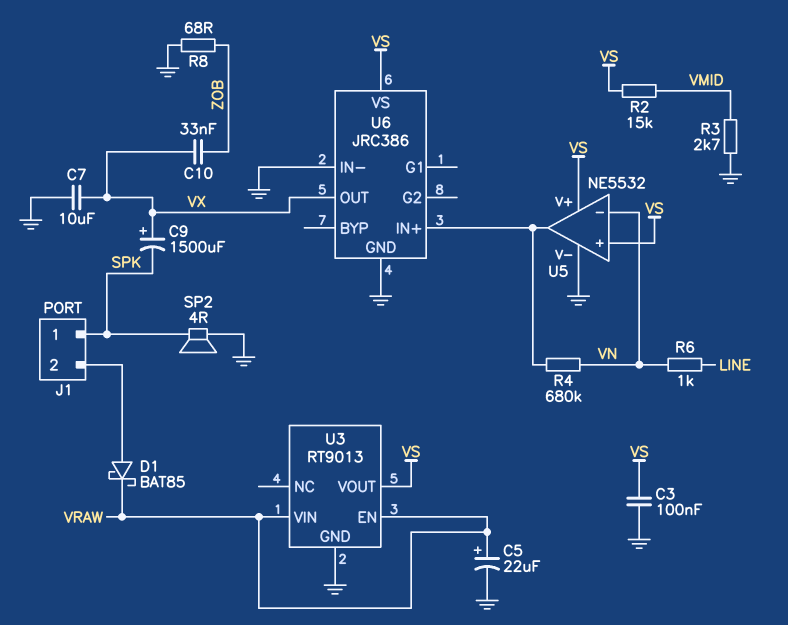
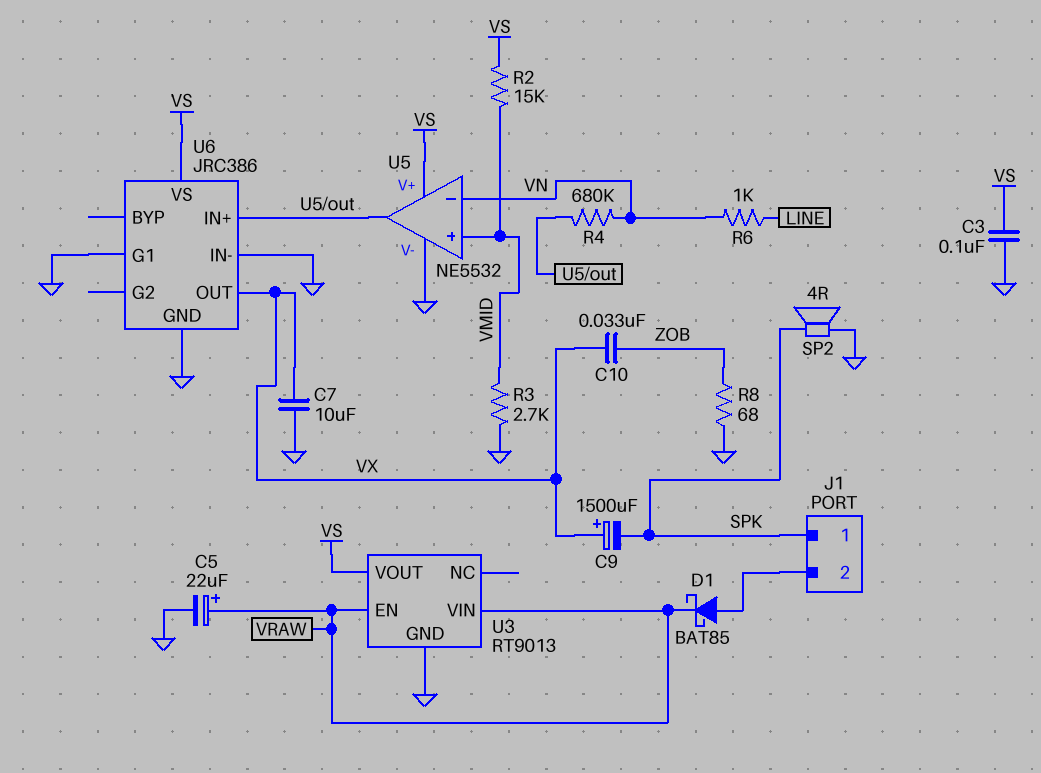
U5 pin in+: VS -> VMID
U6 pin G1: none -> GND

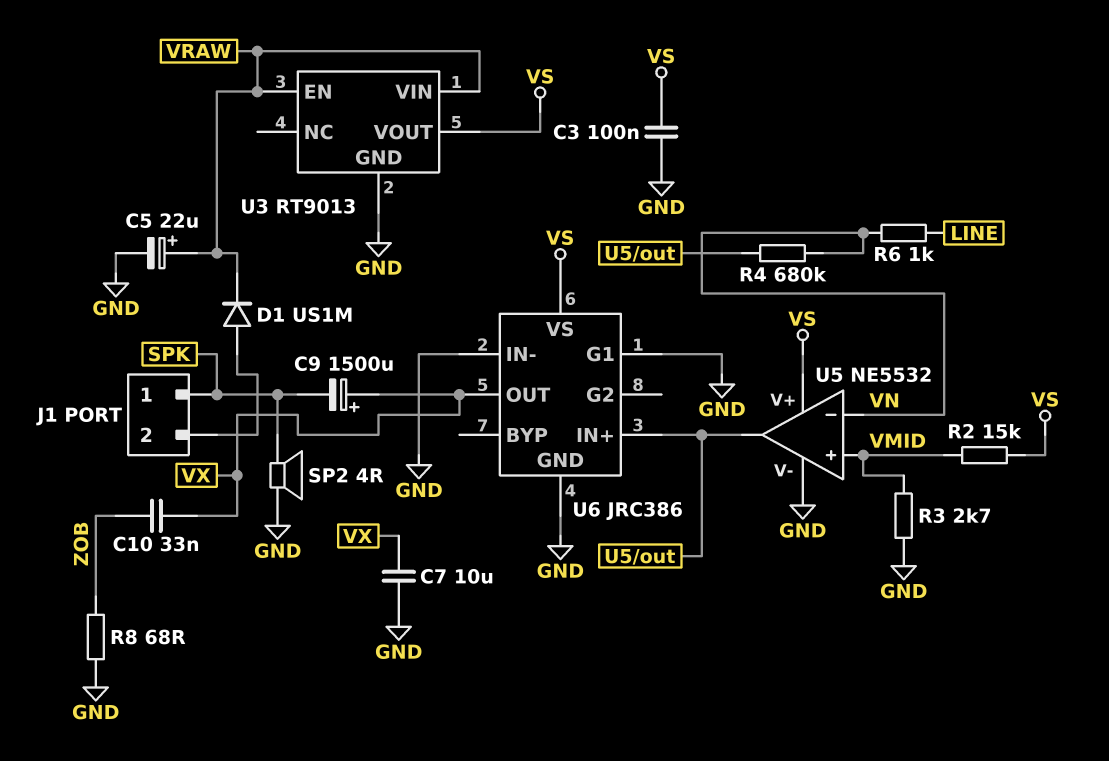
D1: schottky BAT85 (A J1/2, K VRAW) -> diode US1M (A J1/2, K VRAW)

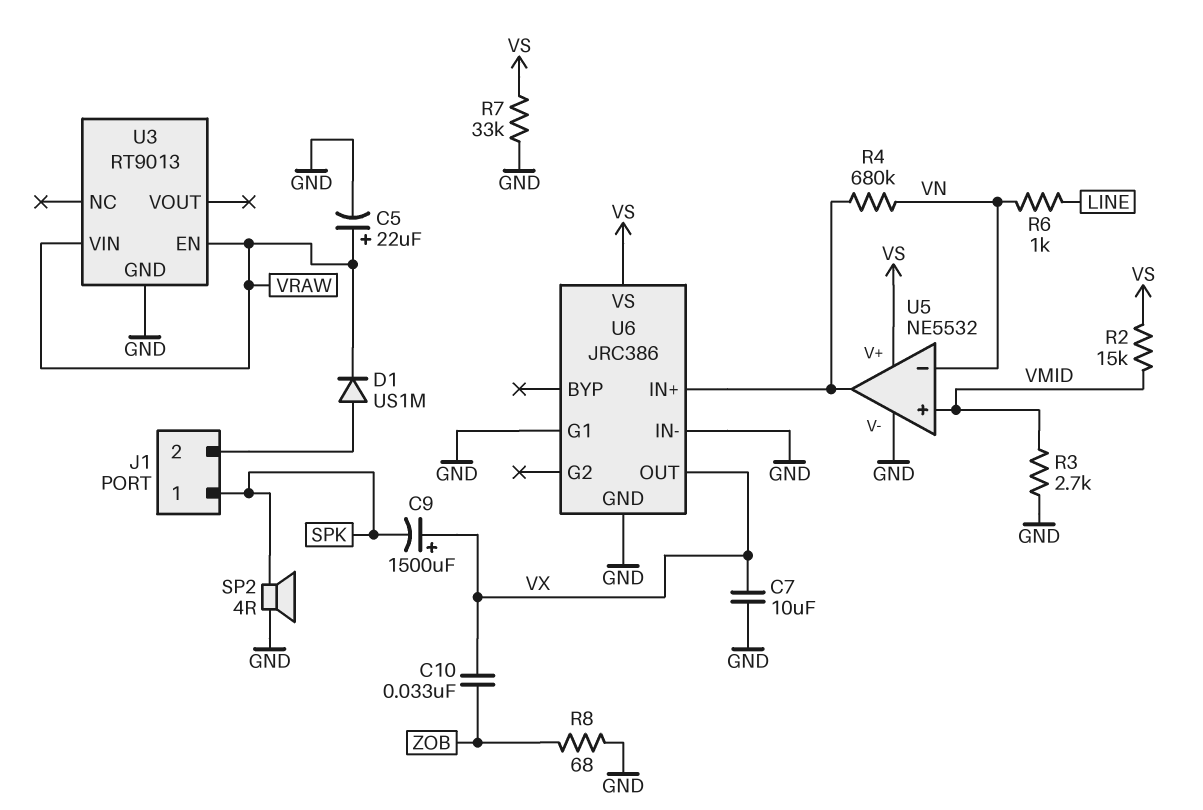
C3: 100nF (GND, VS) -> none
R7: none -> 33k (GND, VS)
U3 pin VOUT: VS -> none

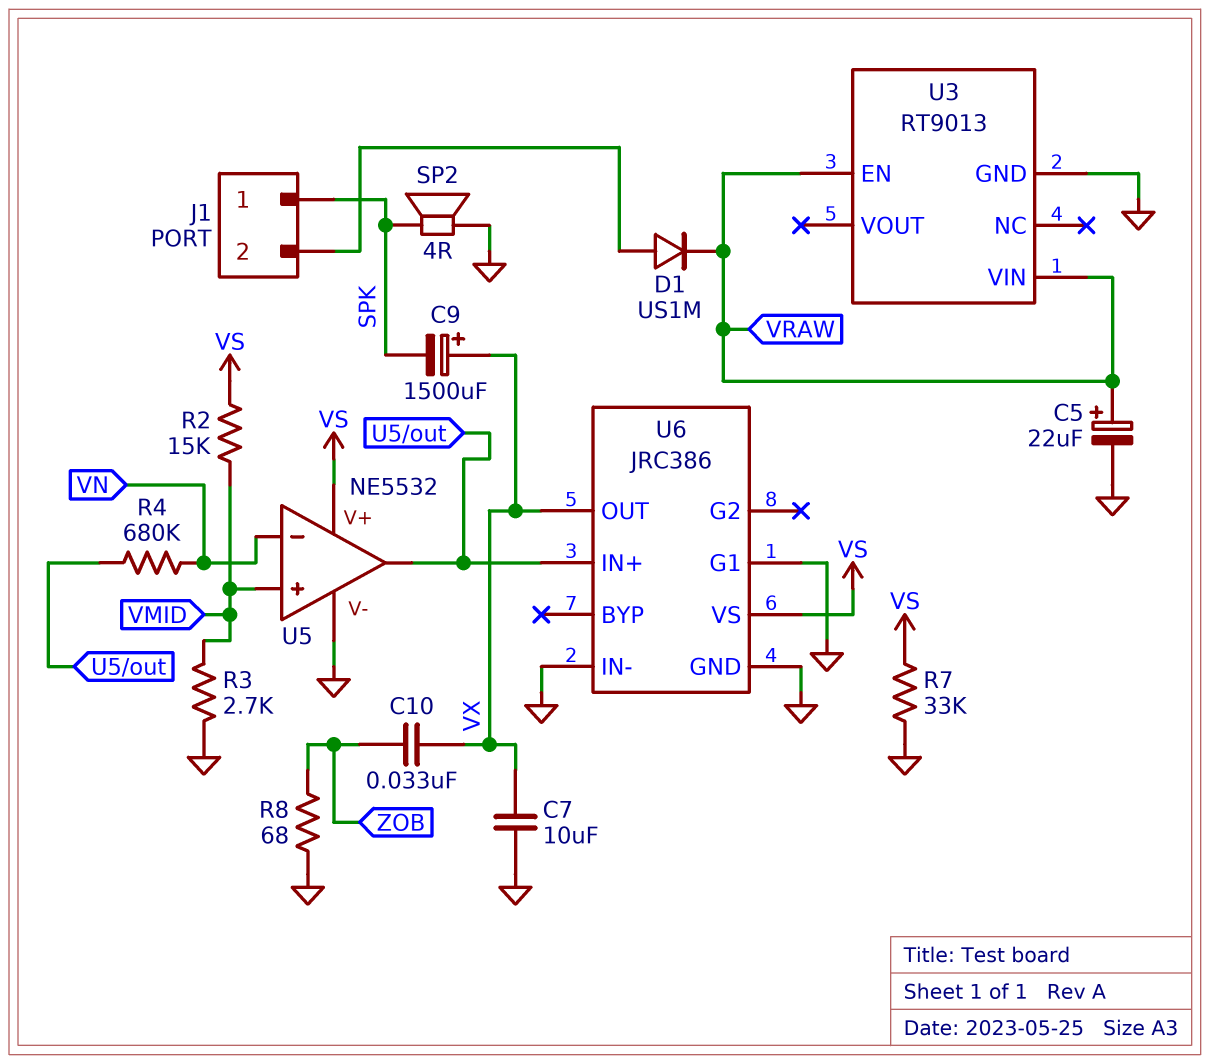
R6: 1k (LINE, VN) -> none

